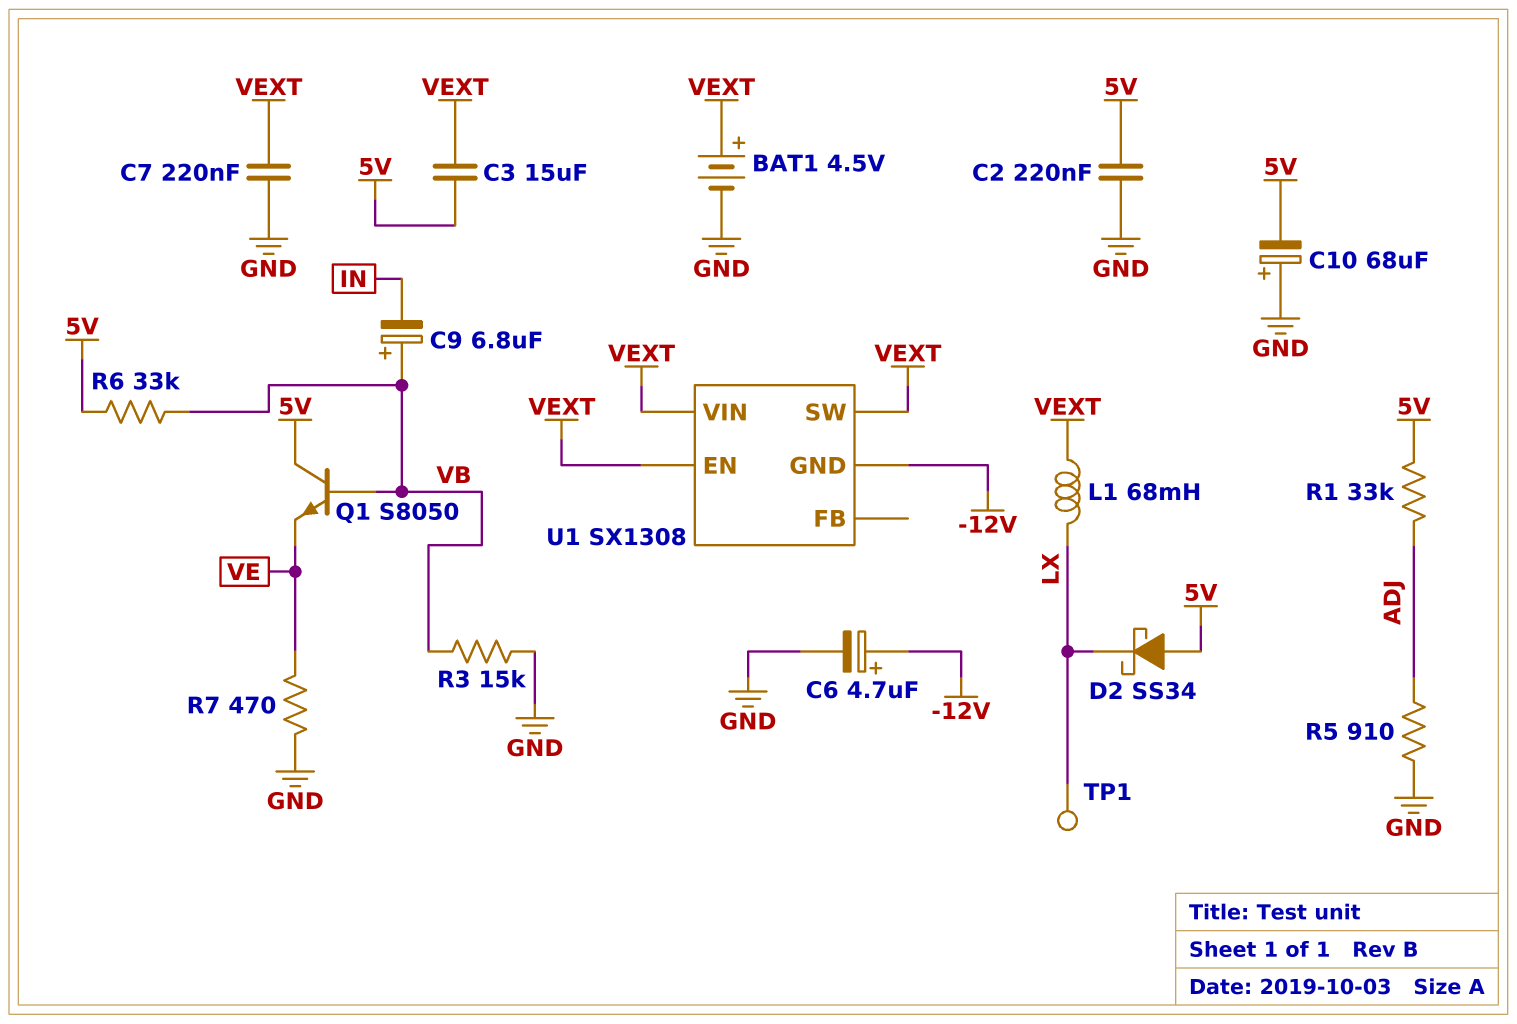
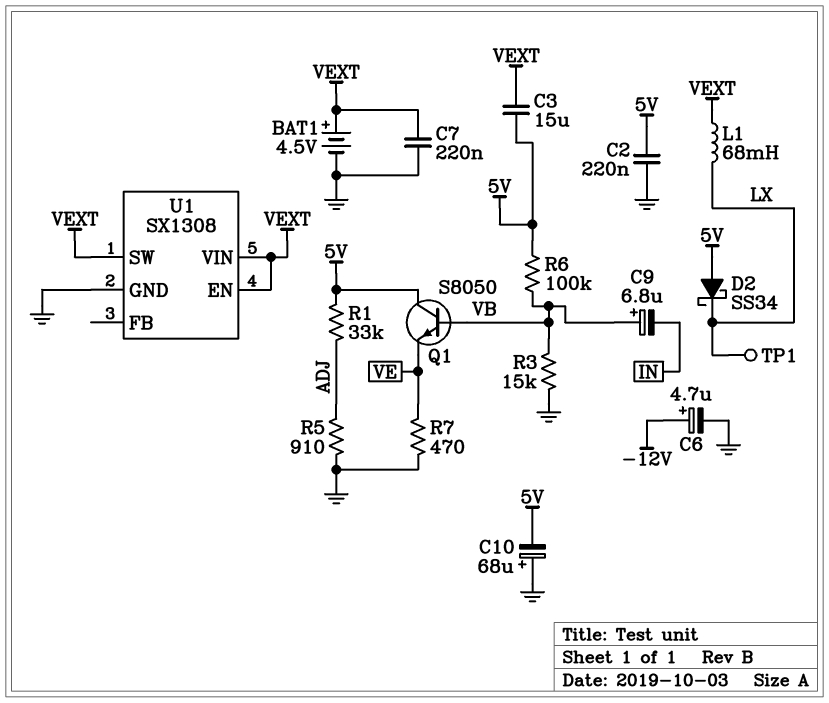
R6: 33k (5V, VB) -> 100k (5V, VB)
U1 pin GND: -12V -> GND

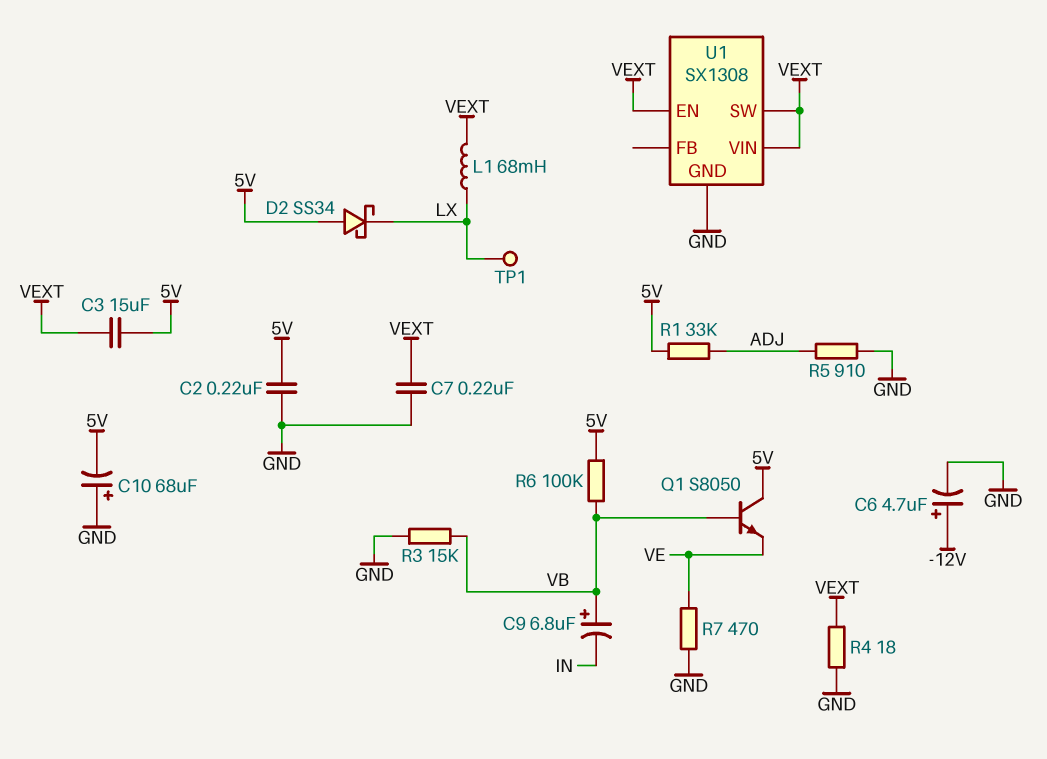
BAT1: 4.5V (plus VEXT, minus GND) -> none
R4: none -> 18 (GND, VEXT)

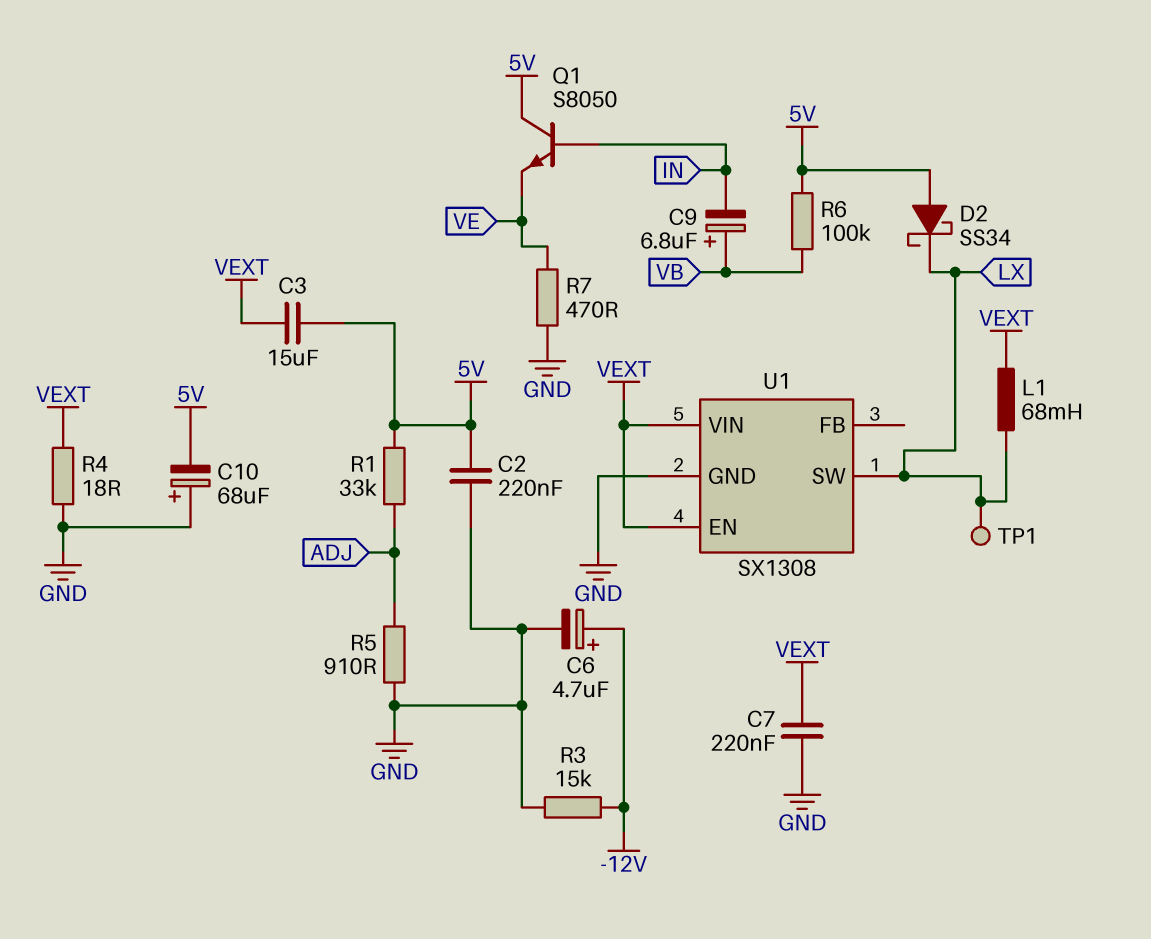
Q1: NPN S8050 (B VB, C 5V, E VE) -> NPN S8050 (B IN, C 5V, E VE)
R3: 15k (GND, VB) -> 15k (-12V, GND)
U1 pin SW: VEXT -> LX

